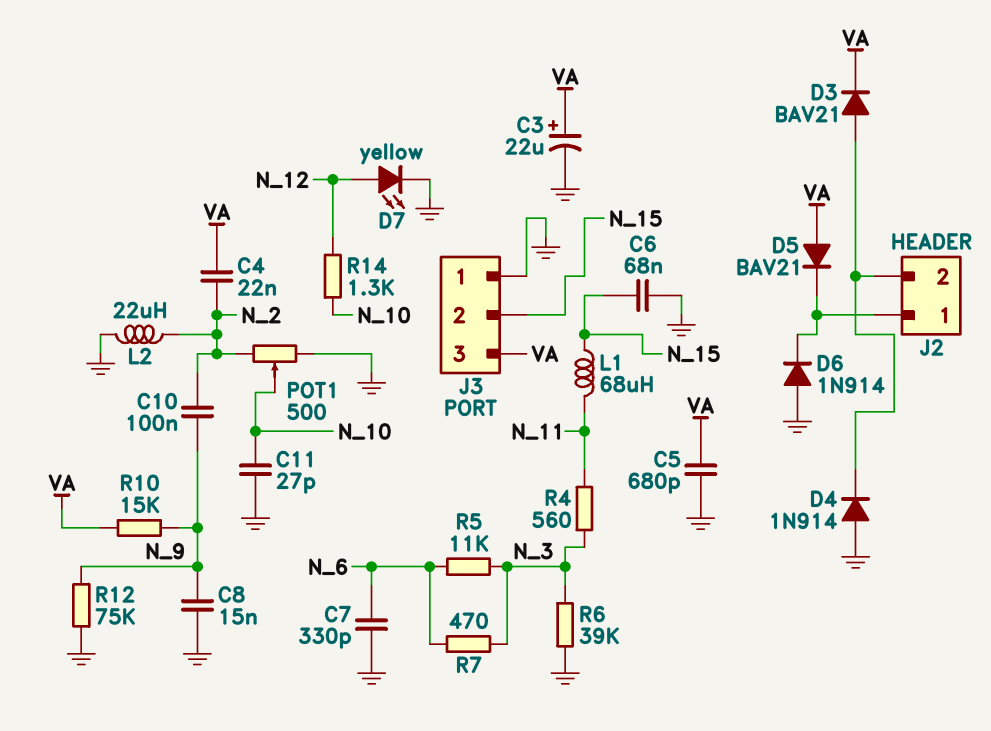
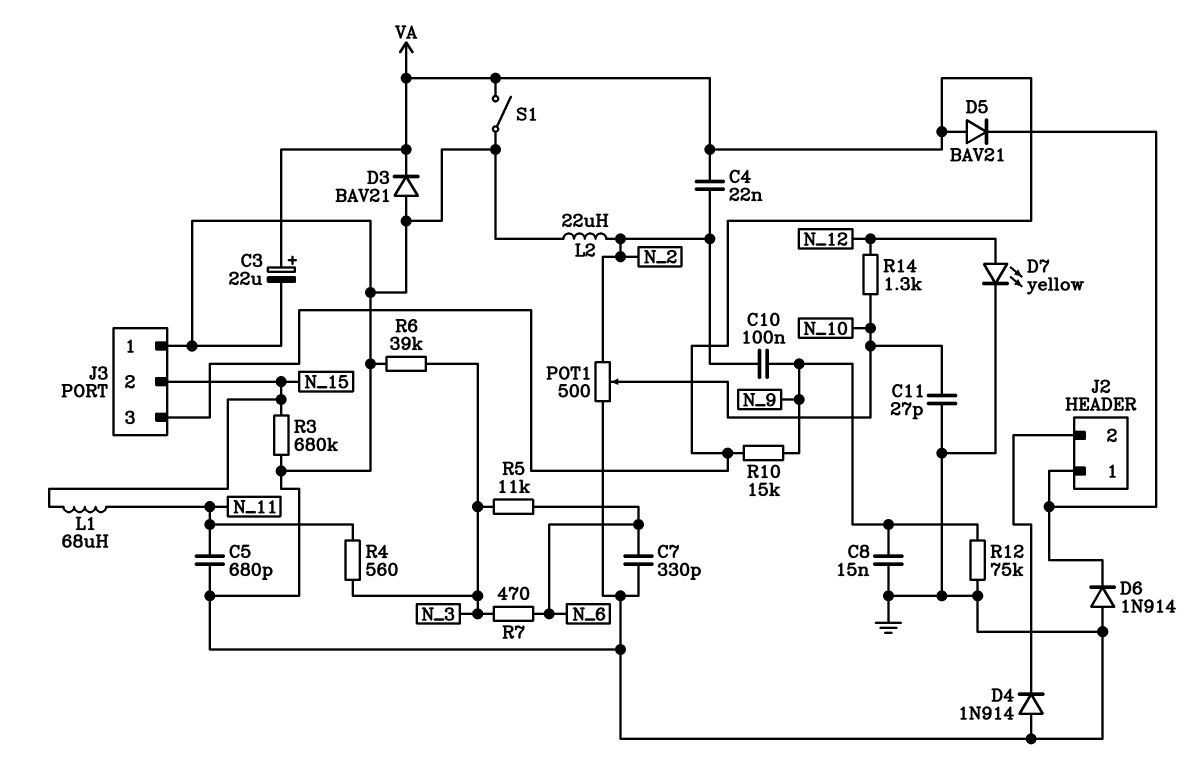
C5: 680pF (GND, VA) -> 680pF (GND, N_11)
C6: 68nF (GND, N_15) -> none
D3: diode BAV21 (A J2/2, K VA) -> diode BAV21 (A GND, K VA)
R3: none -> 680k (GND, N_15)
S1: none -> switch (GND, VA)

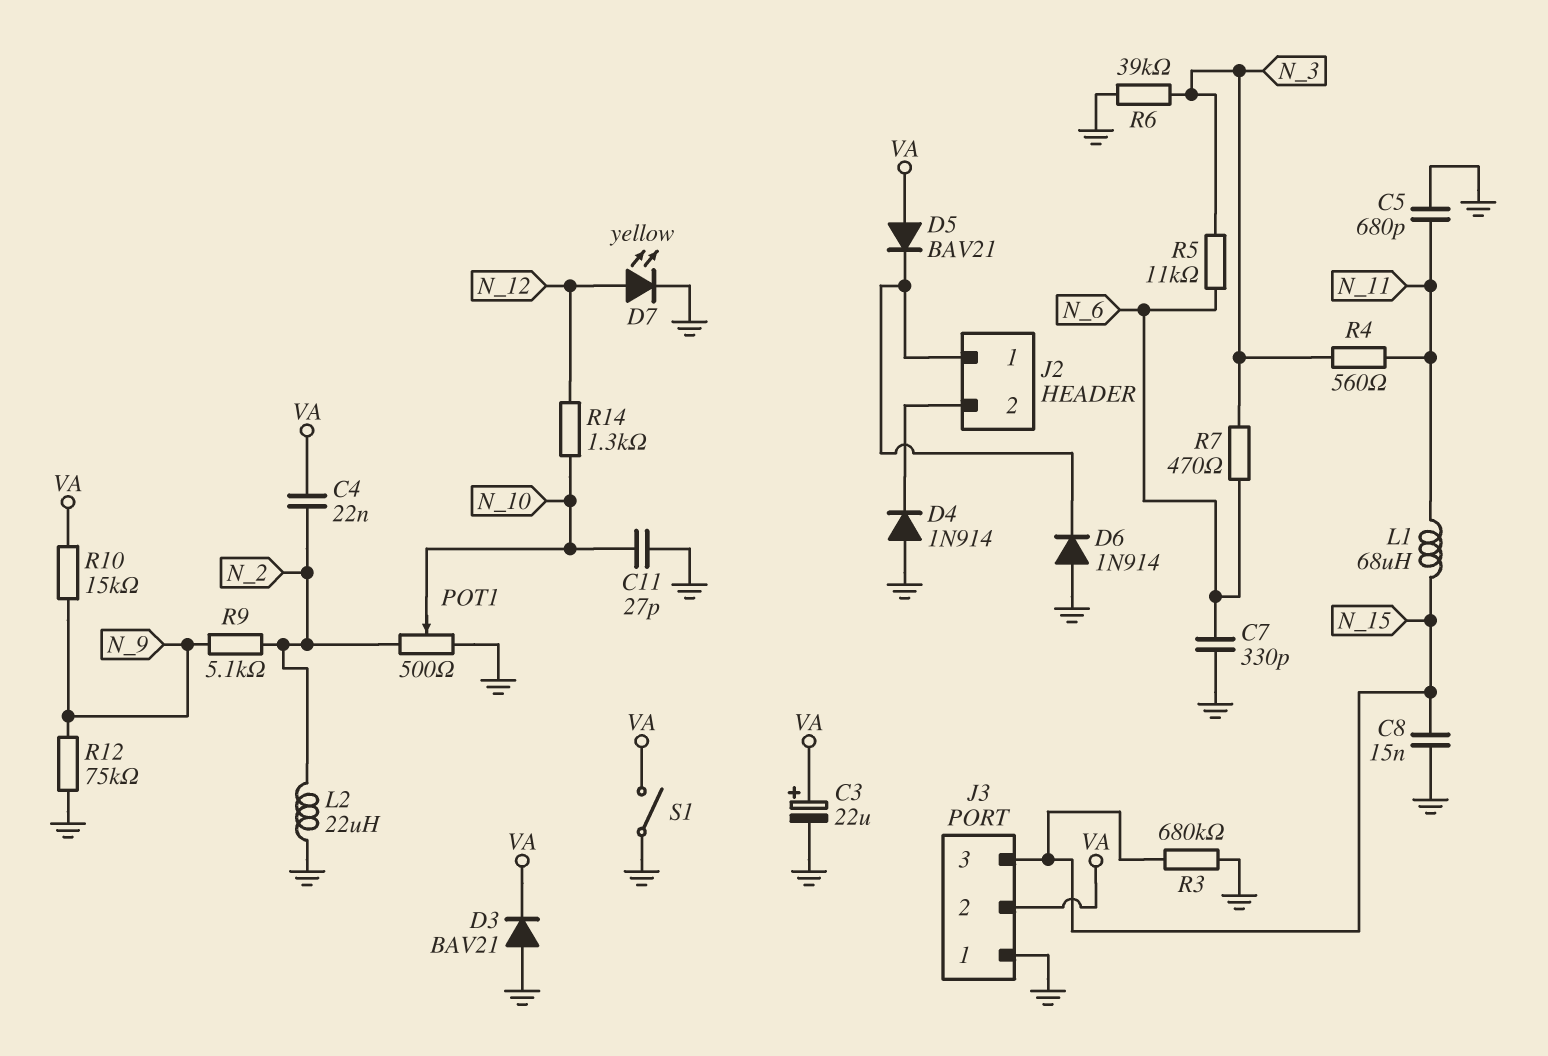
C8: 15nF (GND, N_9) -> 15nF (GND, N_15)
C10: 100nF (N_2, N_9) -> none
J3 pin 2: N_15 -> VA
J3 pin 3: VA -> N_15
R9: none -> 5.1k (N_2, N_9)

